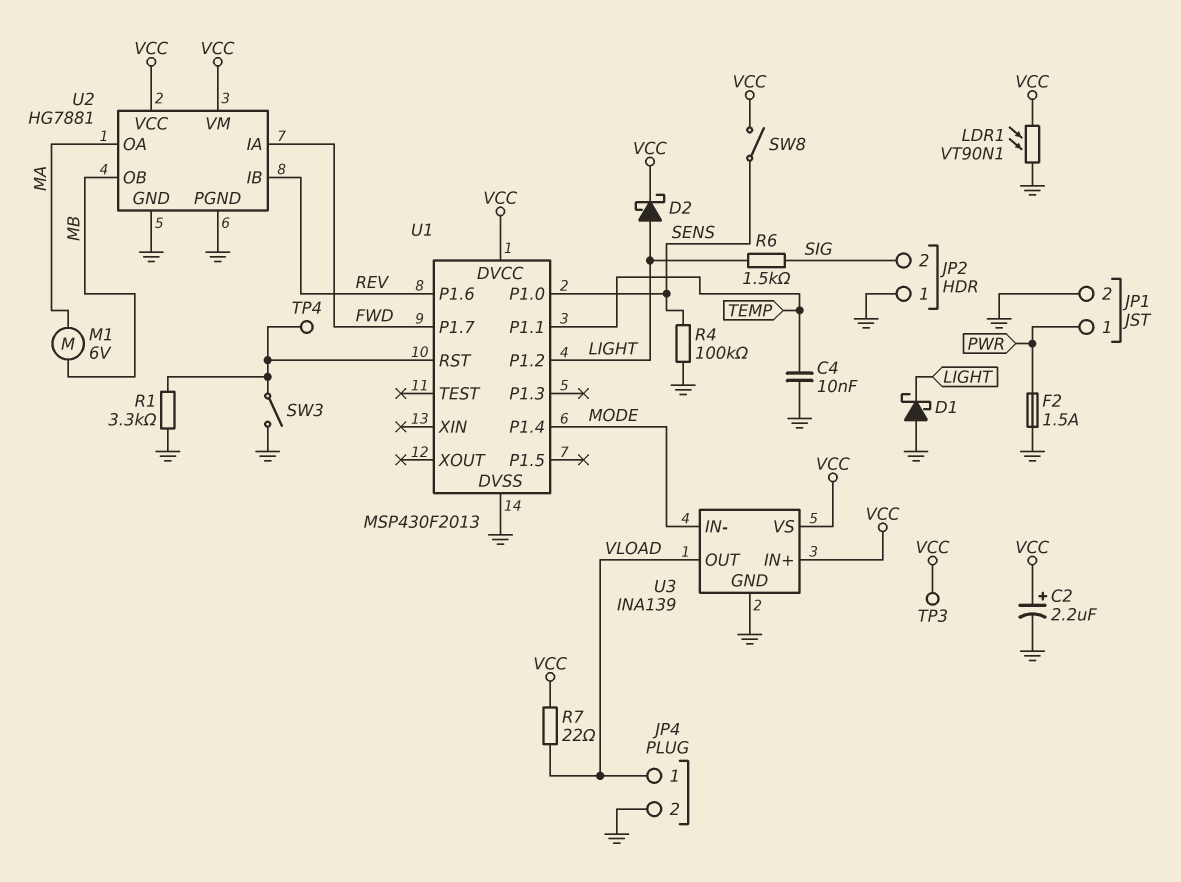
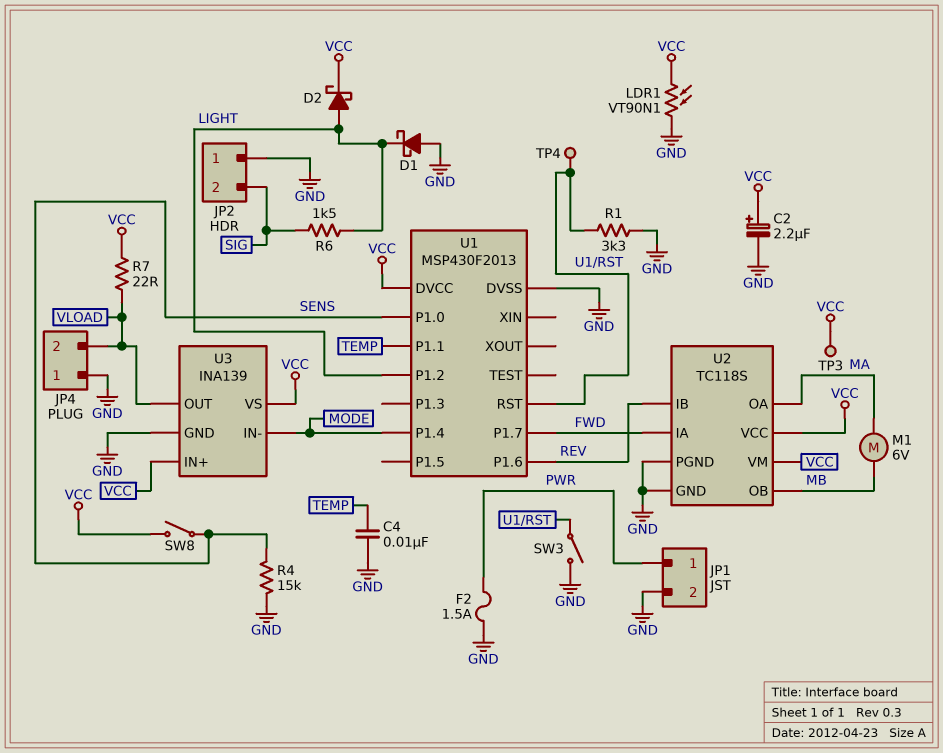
JP4 pin 1: VLOAD -> GND
JP4 pin 2: GND -> VLOAD
R4: 100k (GND, SENS) -> 15k (GND, SENS)
U2: HG7881 -> TC118S

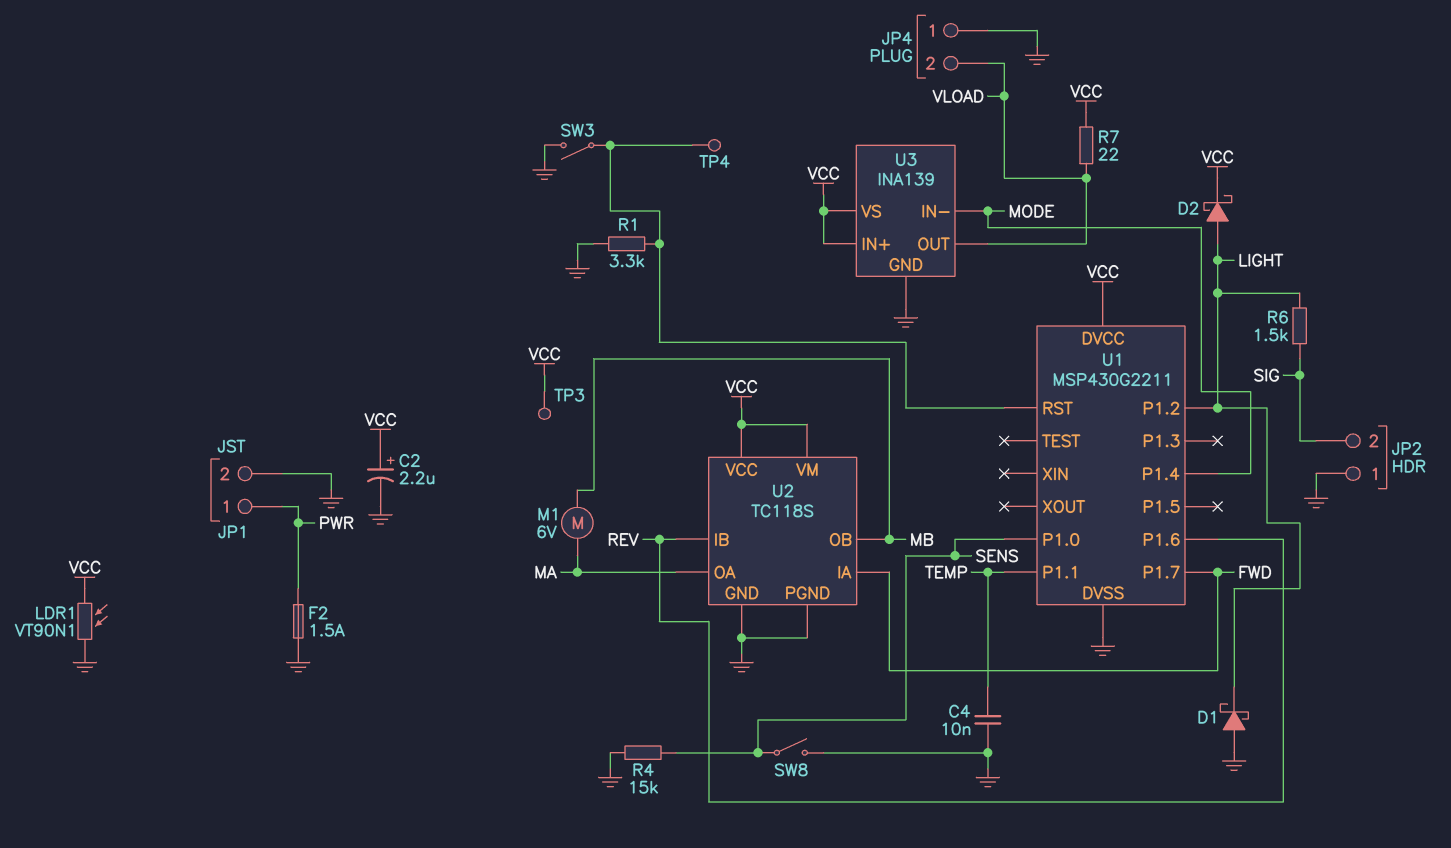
SW8: switch (SENS, VCC) -> switch (GND, SENS)
U1: MSP430F2013 -> MSP430G2211

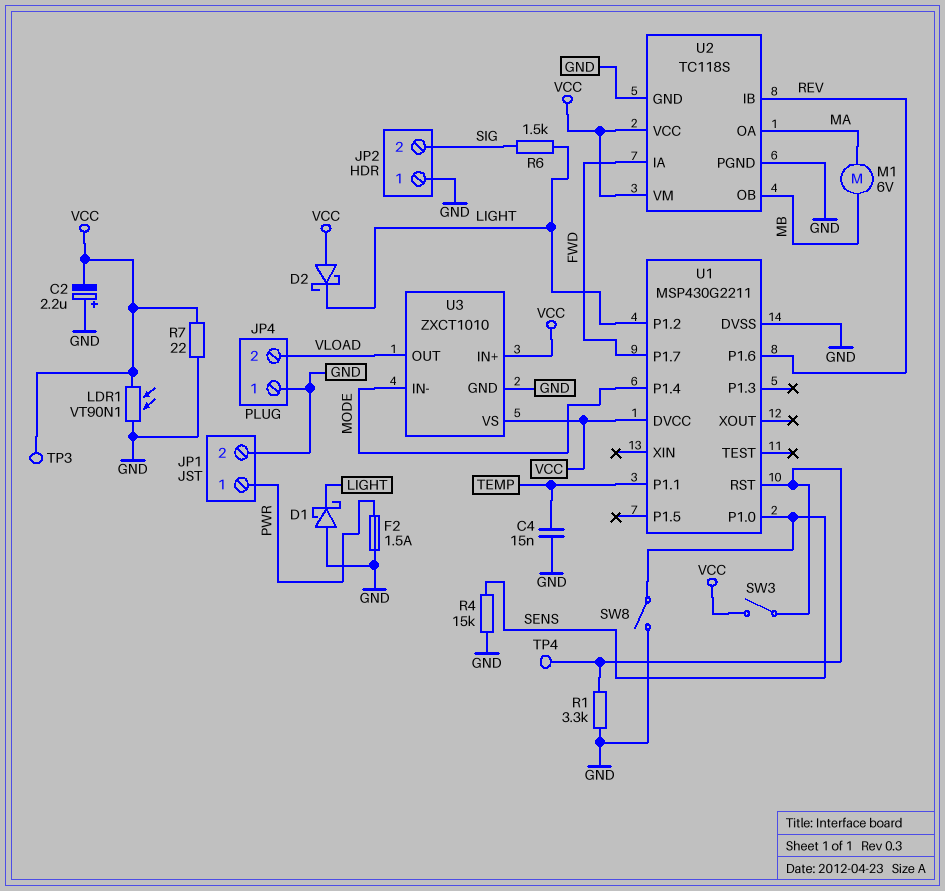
C2: 2.2uF (plus VCC, minus GND) -> 2.2uF (plus GND, minus VCC)
C4: 10nF (GND, TEMP) -> 15nF (GND, TEMP)
D2: schottky (A LIGHT, K VCC) -> schottky (A VCC, K LIGHT)
R7: 22 (VCC, VLOAD) -> 22 (GND, VCC)
SW3: switch (GND, U1/RST) -> switch (U1/RST, VCC)
U3: INA139 -> ZXCT1010

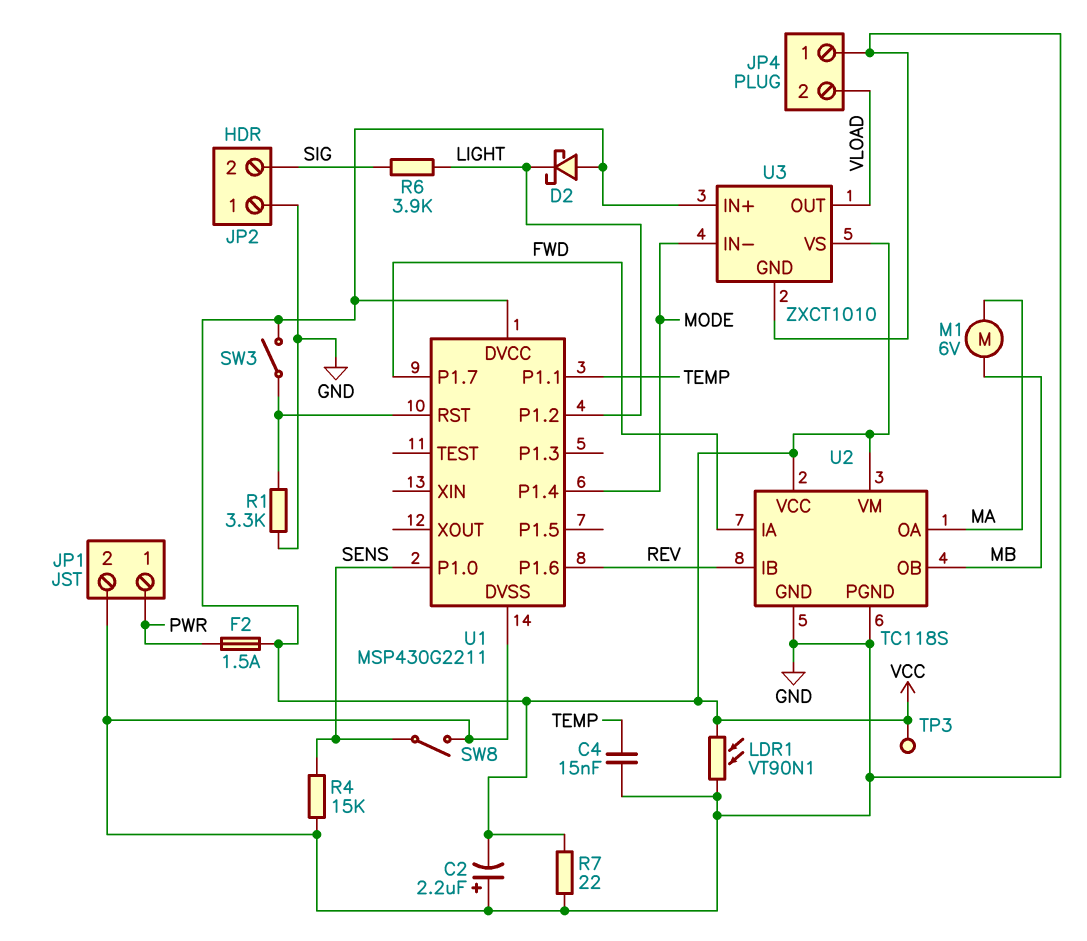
D1: schottky (A GND, K LIGHT) -> none
F2: 1.5A (GND, PWR) -> 1.5A (PWR, VCC)
R6: 1.5k (LIGHT, SIG) -> 3.9k (LIGHT, SIG)
TP4: test point (U1/RST) -> none

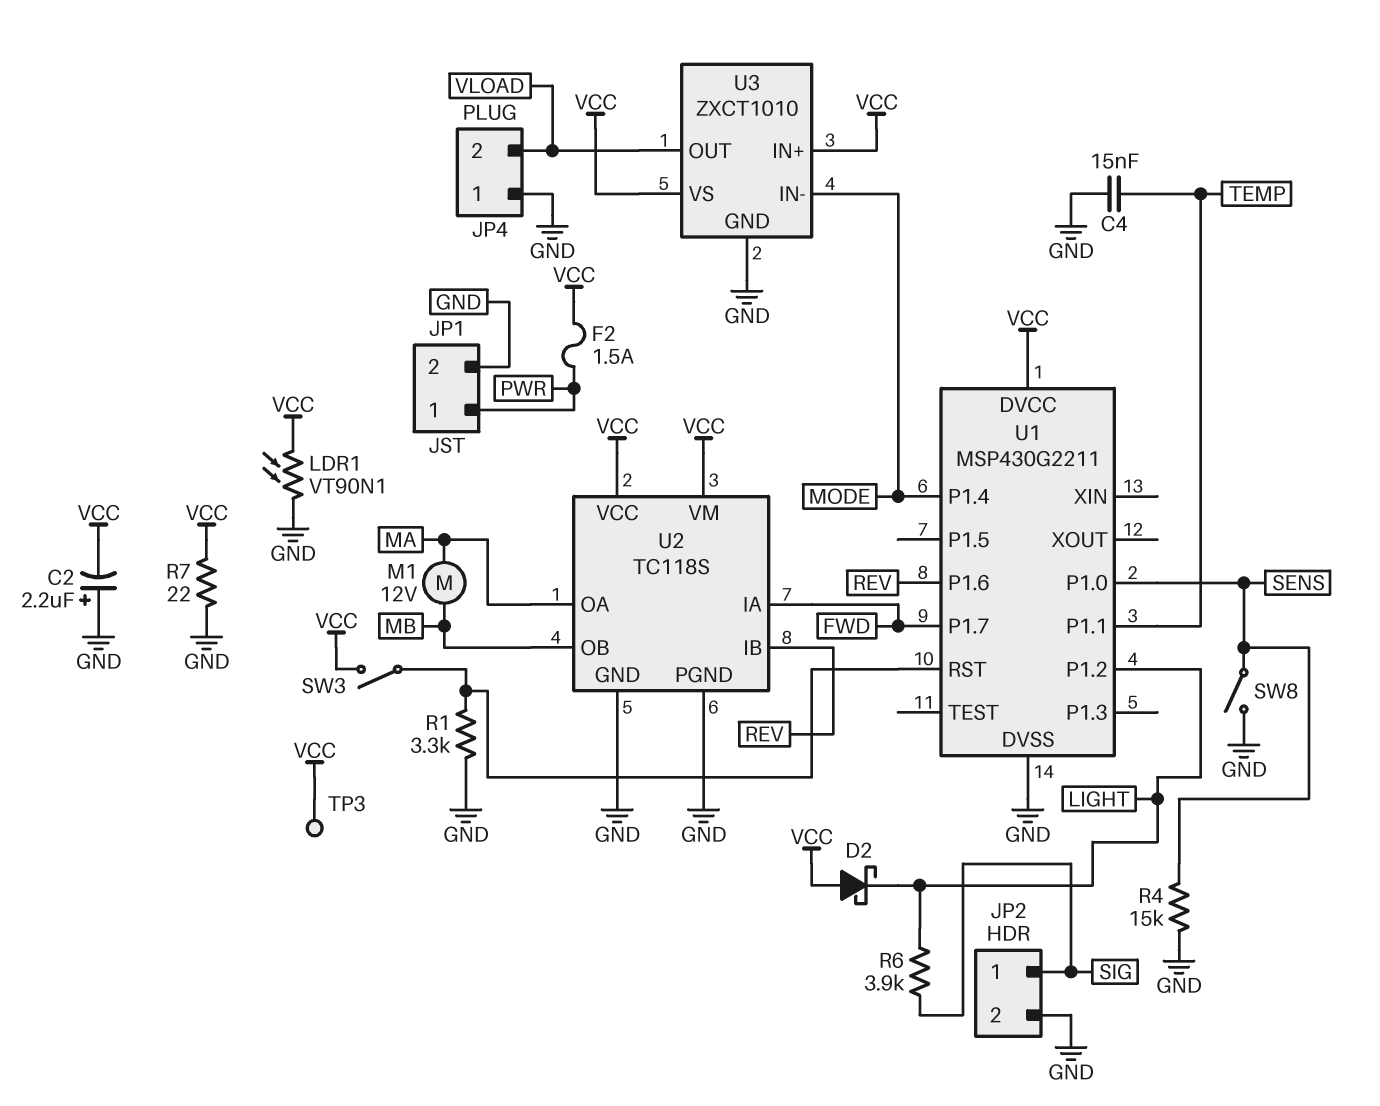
JP2 pin 1: GND -> SIG
JP2 pin 2: SIG -> GND
M1: motor 6V (MA, MB) -> motor 12V (MA, MB)

